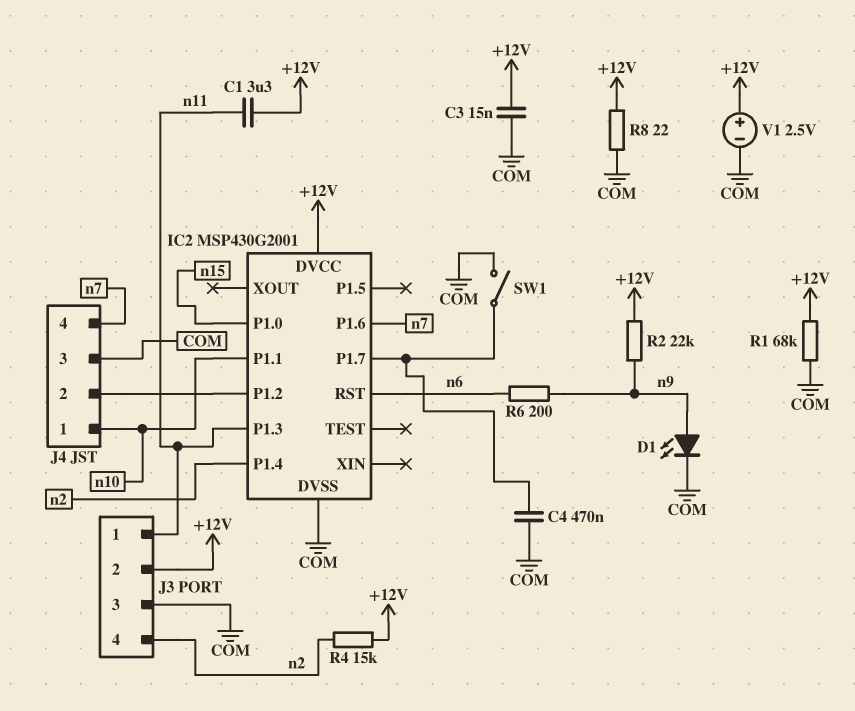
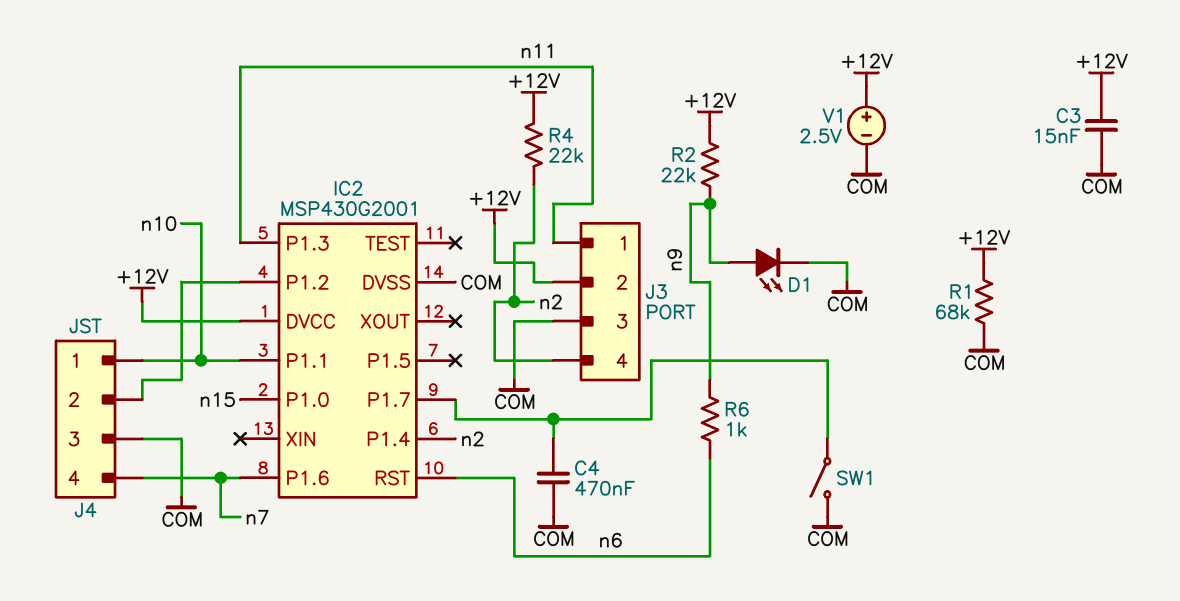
C1: 3.3uF (+12V, n11) -> none
R4: 15k (+12V, n2) -> 22k (+12V, n2)
R6: 200 (n6, n9) -> 1k (n6, n9)
R8: 22 (+12V, COM) -> none

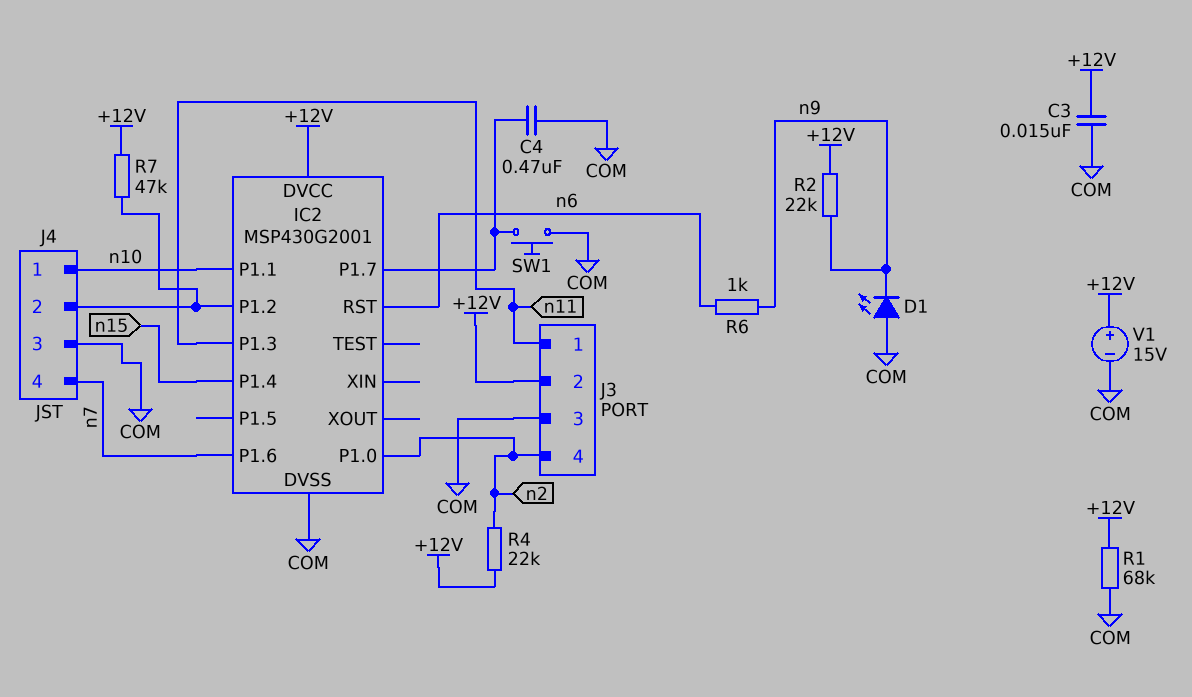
D1: LED (A n9, K COM) -> LED (A COM, K n9)
IC2 pin P1.0: n15 -> n2
IC2 pin P1.4: n2 -> n15
R7: none -> 47k (+12V, IC2/P1.2)
SW1: switch (COM, IC2/P1.7) -> button (COM, IC2/P1.7)
V1: 2.5V (plus +12V, minus COM) -> 15V (plus +12V, minus COM)

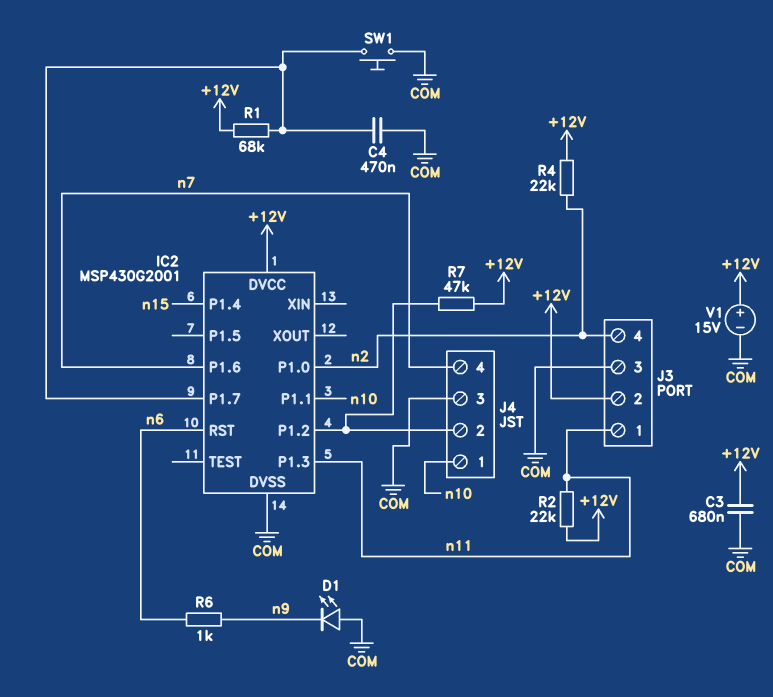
C3: 15nF (+12V, COM) -> 680nF (+12V, COM)
R1: 68k (+12V, COM) -> 68k (+12V, IC2/P1.7)
R2: 22k (+12V, n9) -> 22k (+12V, n11)

